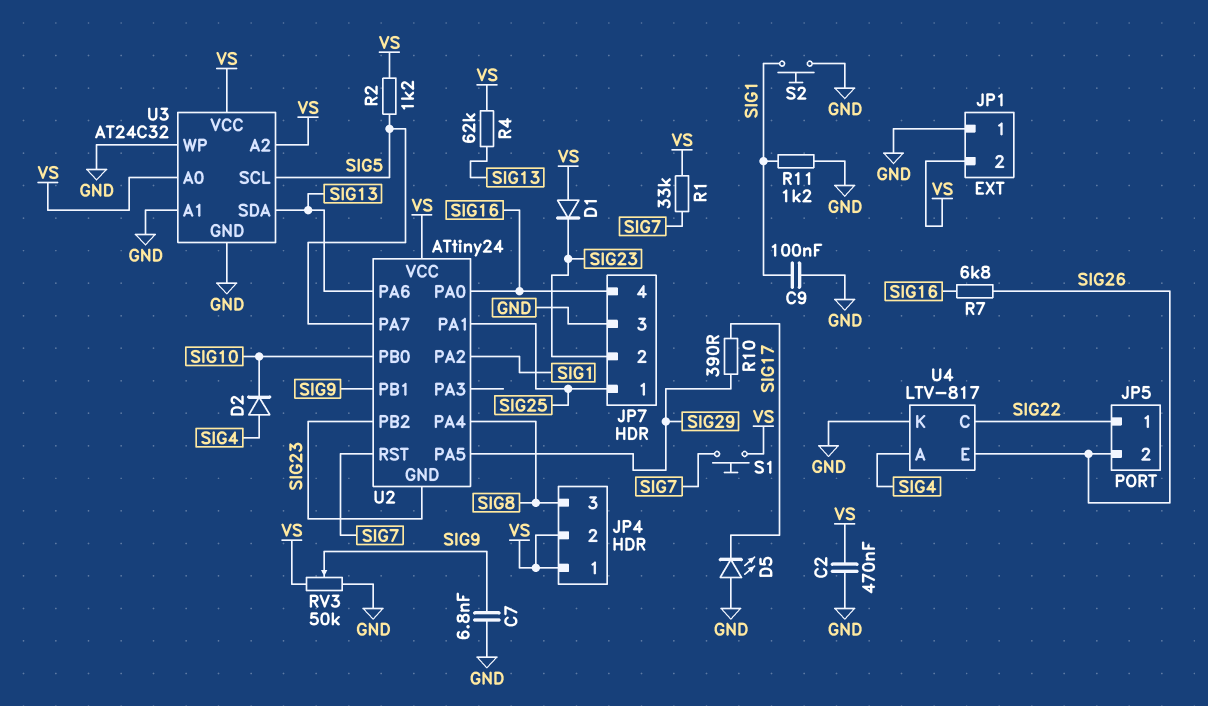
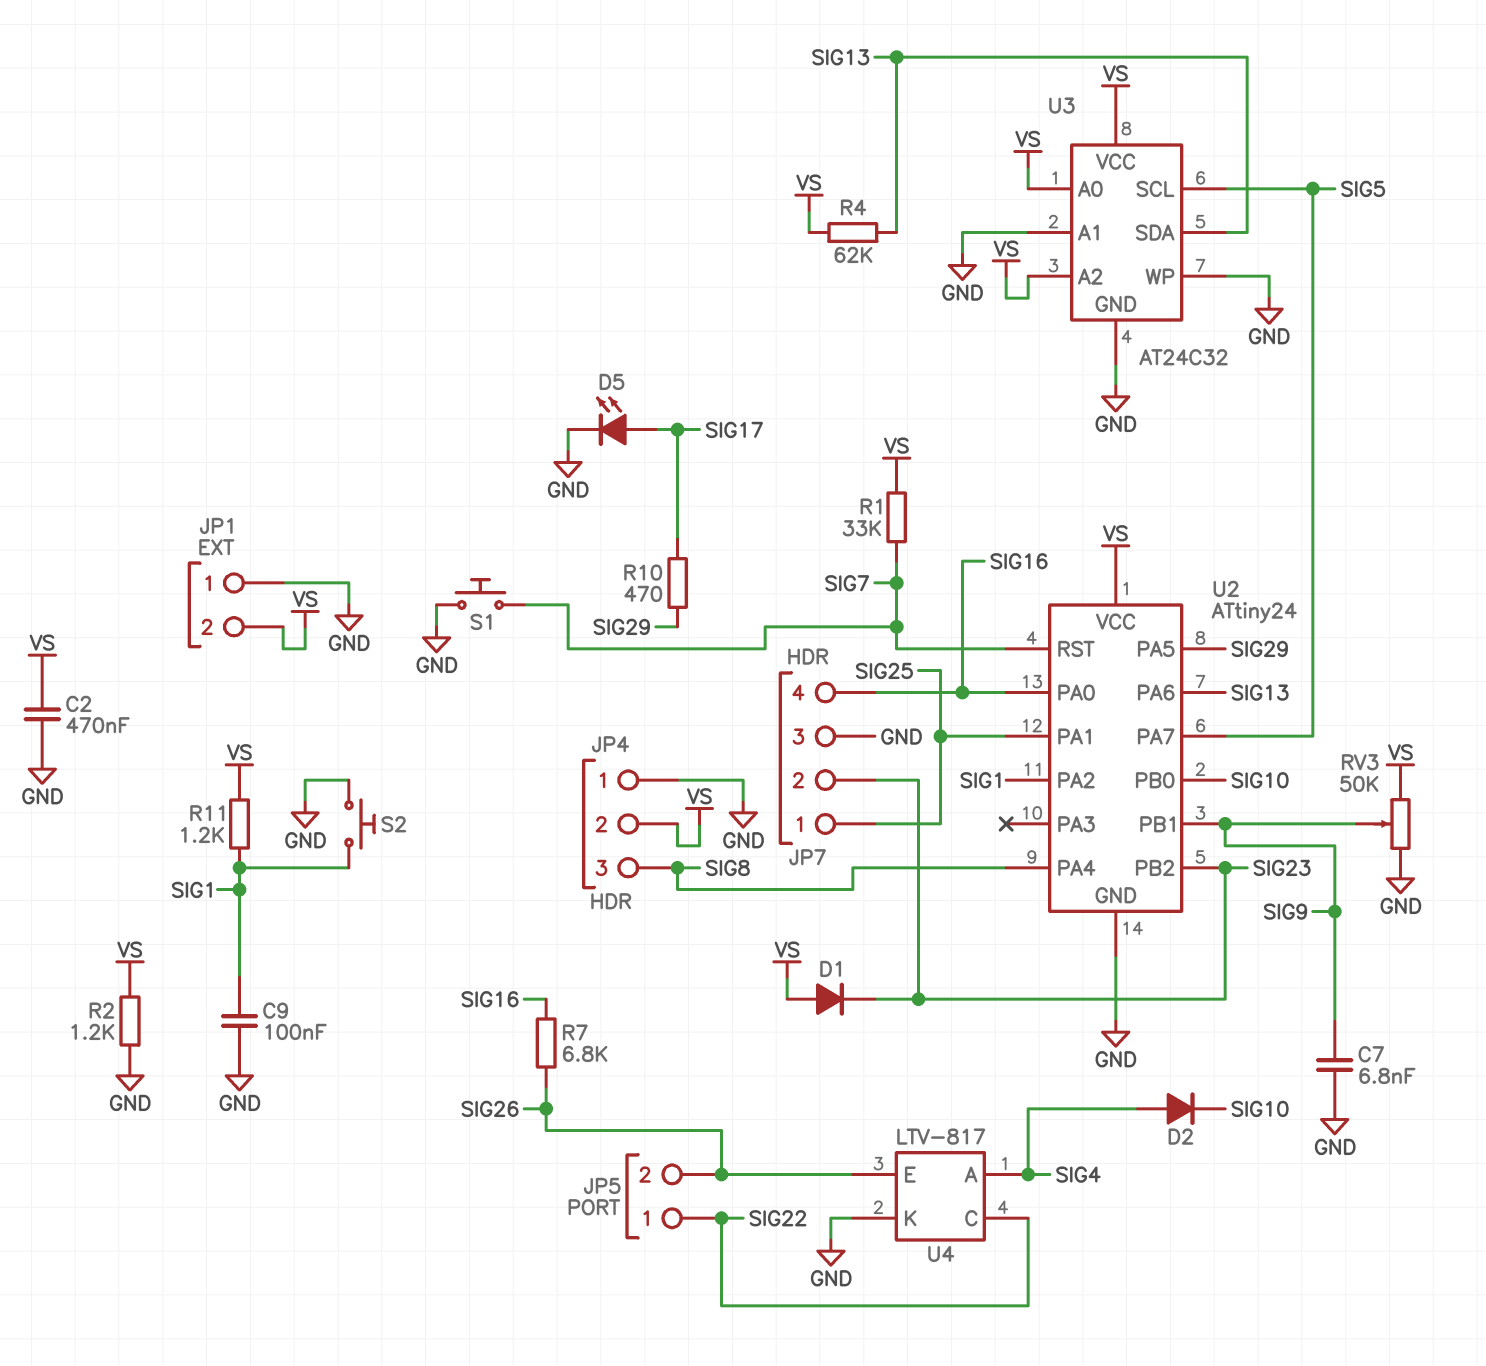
D5: LED (A GND, K SIG17) -> LED (A SIG17, K GND)
JP4 pin 1: VS -> GND
R2: 1.2k (SIG5, VS) -> 1.2k (GND, VS)
R10: 390 (SIG17, SIG29) -> 470 (SIG17, SIG29)
R11: 1.2k (GND, SIG1) -> 1.2k (SIG1, VS)
S1: button (SIG7, VS) -> button (GND, SIG7)
U2 pin GND: SIG23 -> GND

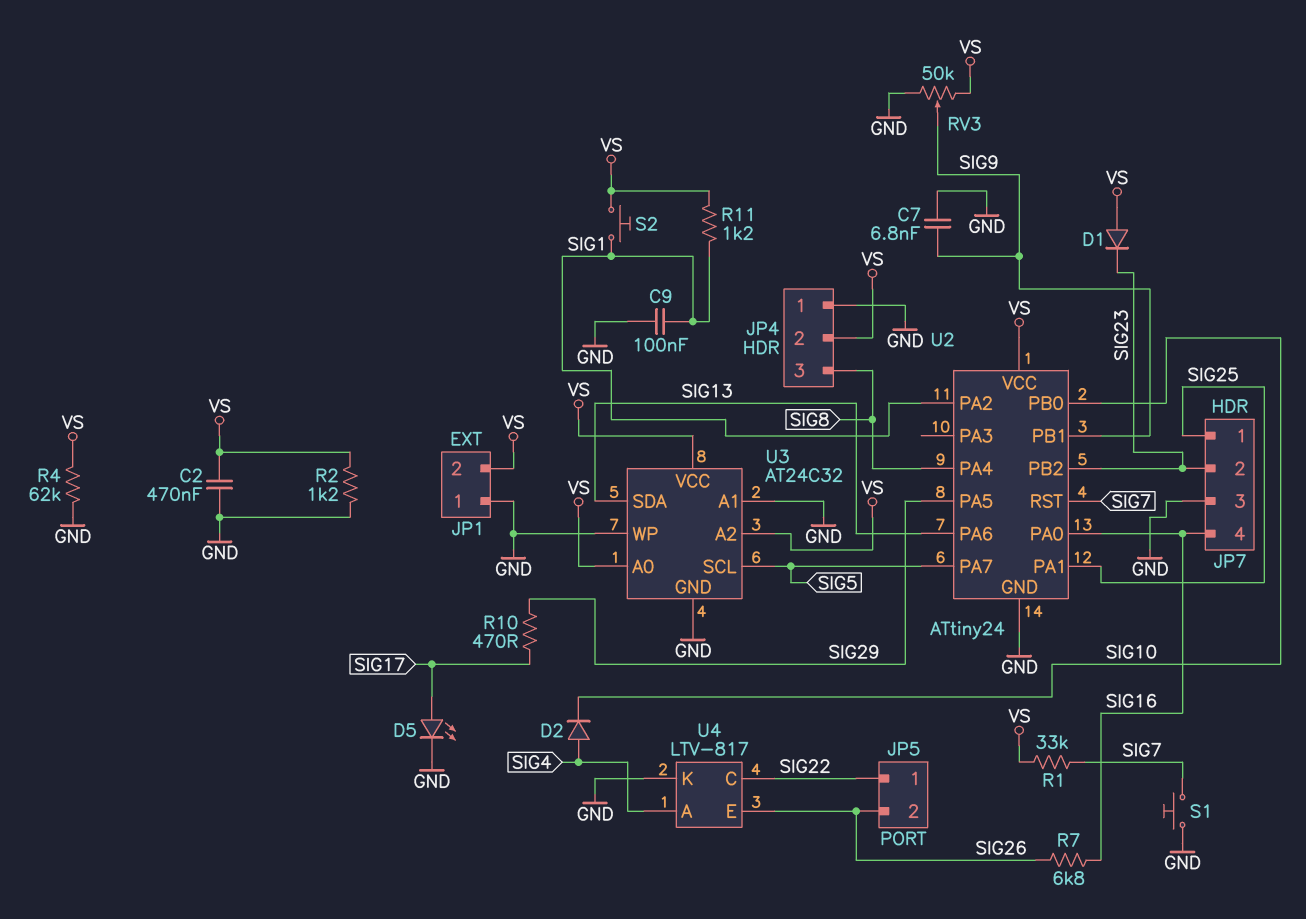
R4: 62k (SIG13, VS) -> 62k (GND, VS)
S2: button (GND, SIG1) -> button (SIG1, VS)

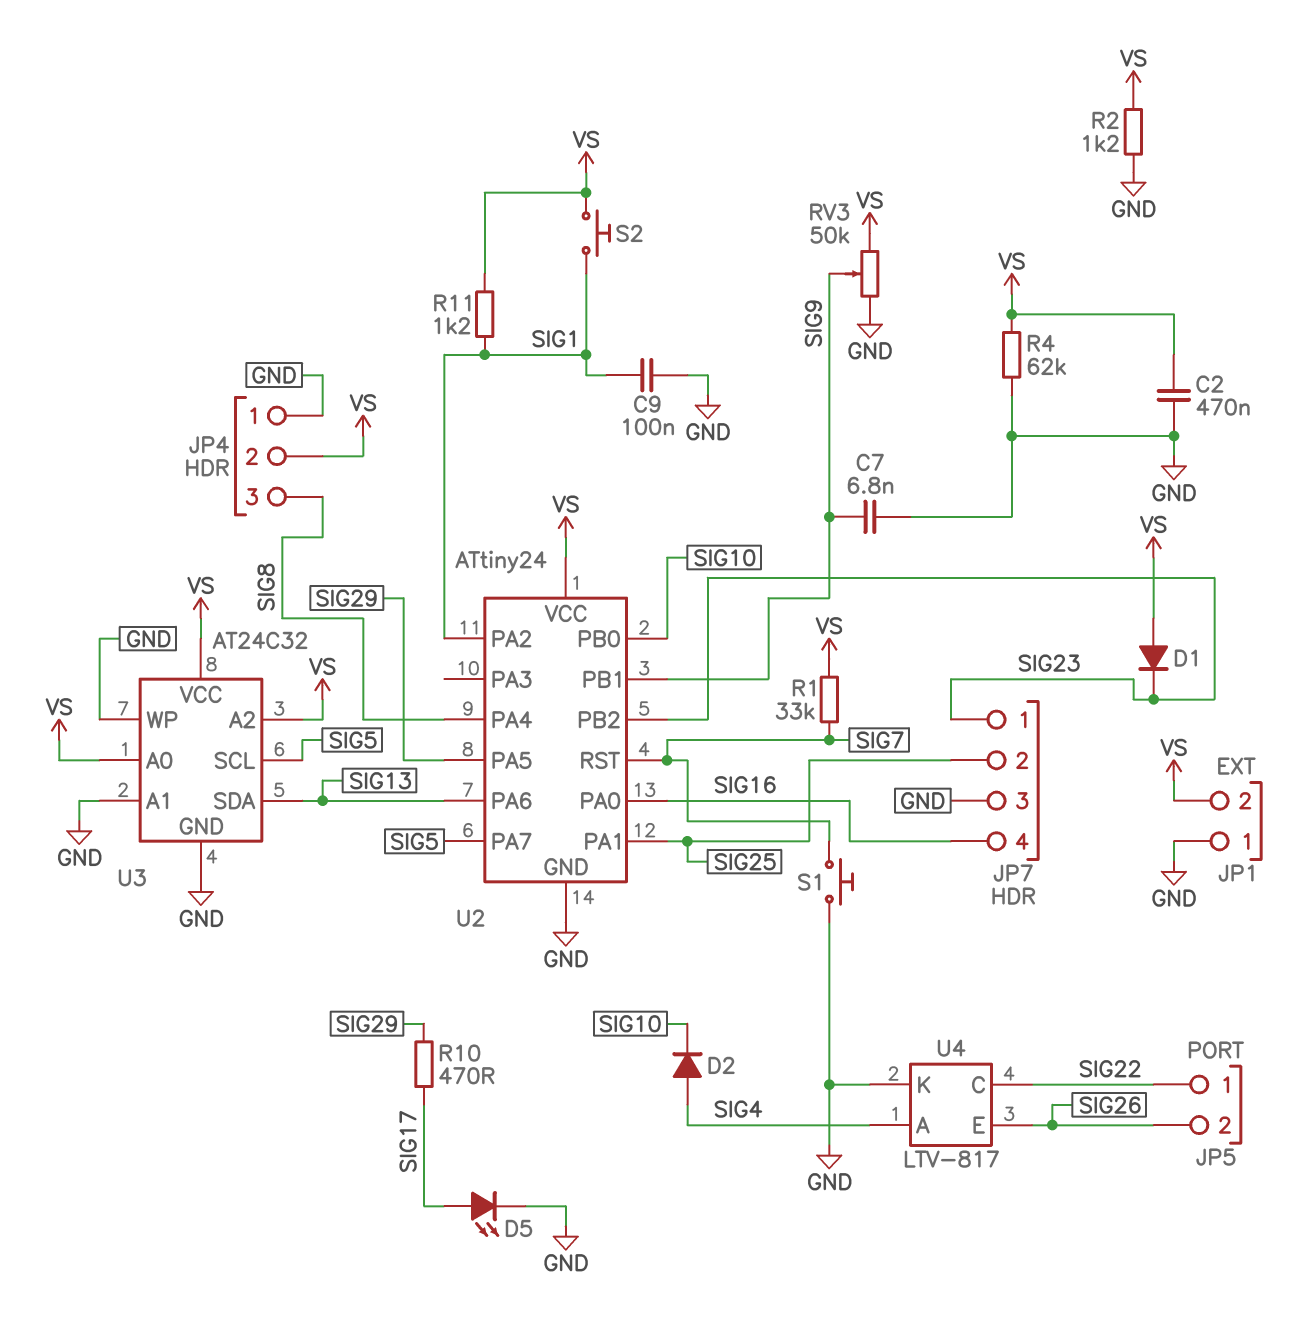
JP7 pin 1: SIG25 -> SIG23
JP7 pin 2: SIG23 -> SIG25
R7: 6.8k (SIG16, SIG26) -> none

